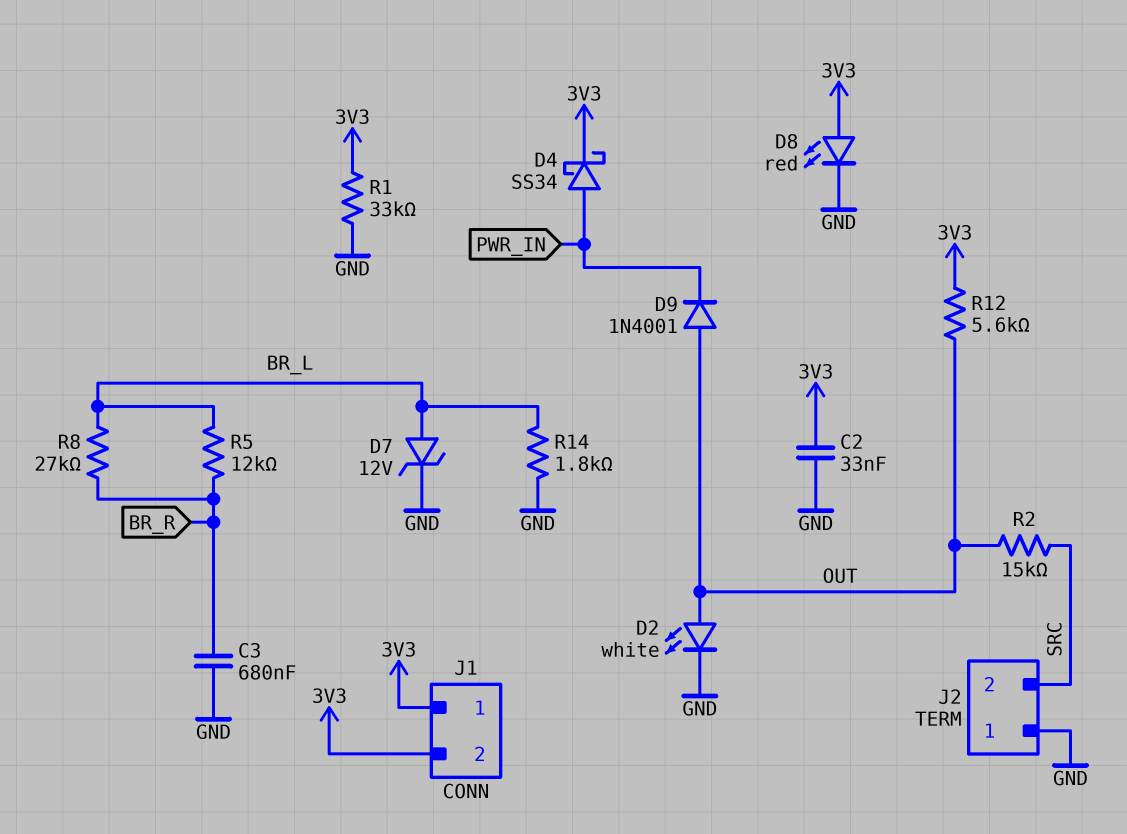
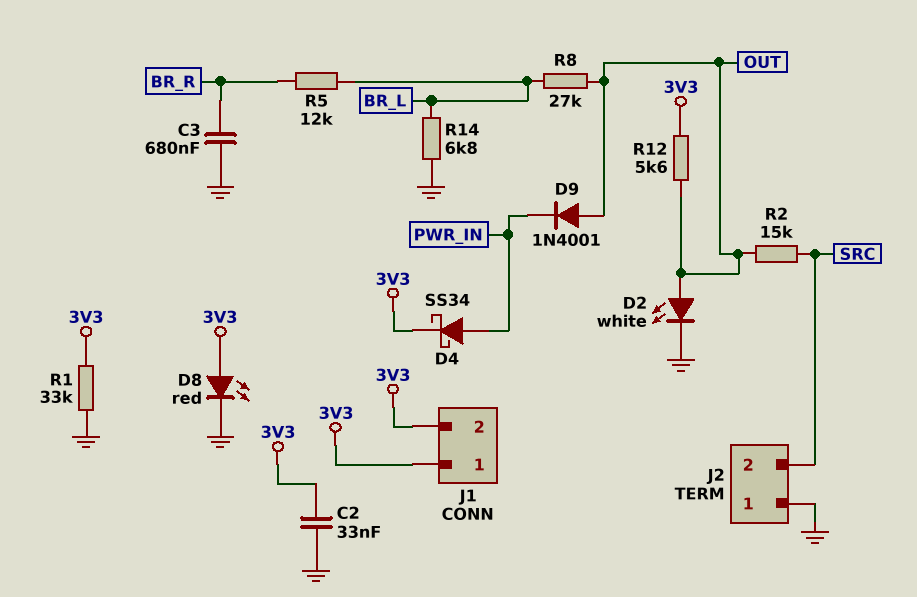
D7: zener 12V (A BR_L, K GND) -> none
R8: 27k (BR_L, BR_R) -> 27k (BR_L, OUT)
R14: 1.8k (BR_L, GND) -> 6.8k (BR_L, GND)

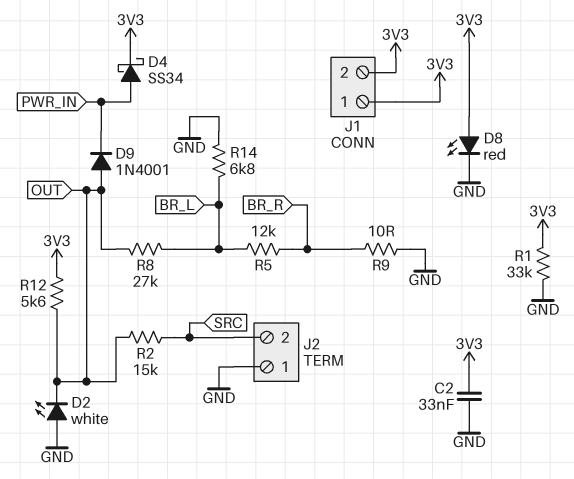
C3: 680nF (BR_R, GND) -> none
D2: LED white (A OUT, K GND) -> LED white (A GND, K OUT)
R9: none -> 10 (BR_R, GND)

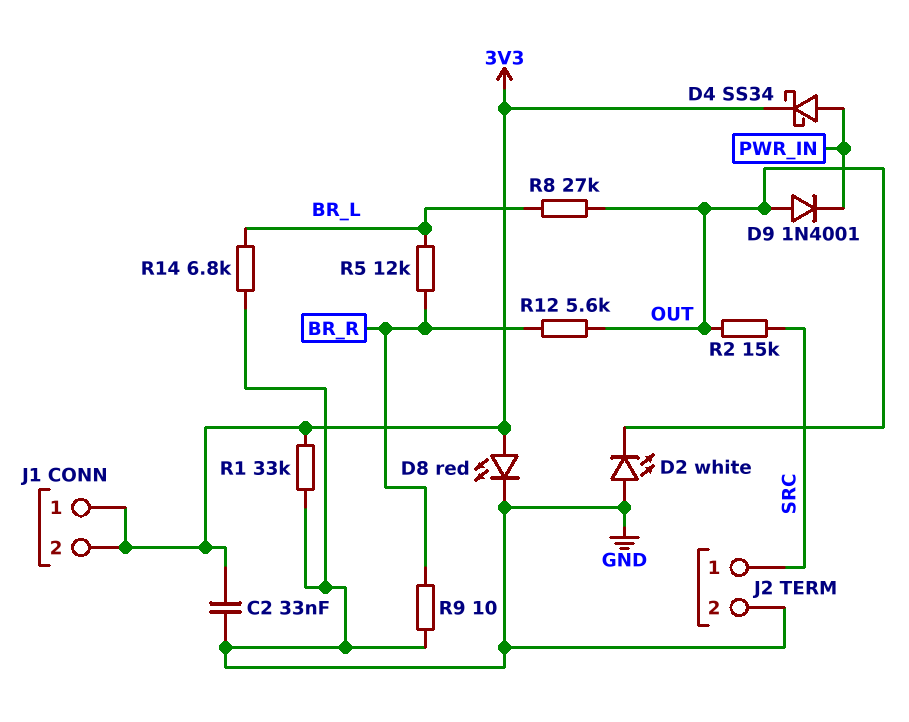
J2 pin 1: GND -> SRC
J2 pin 2: SRC -> GND
R12: 5.6k (3V3, OUT) -> 5.6k (BR_R, OUT)

